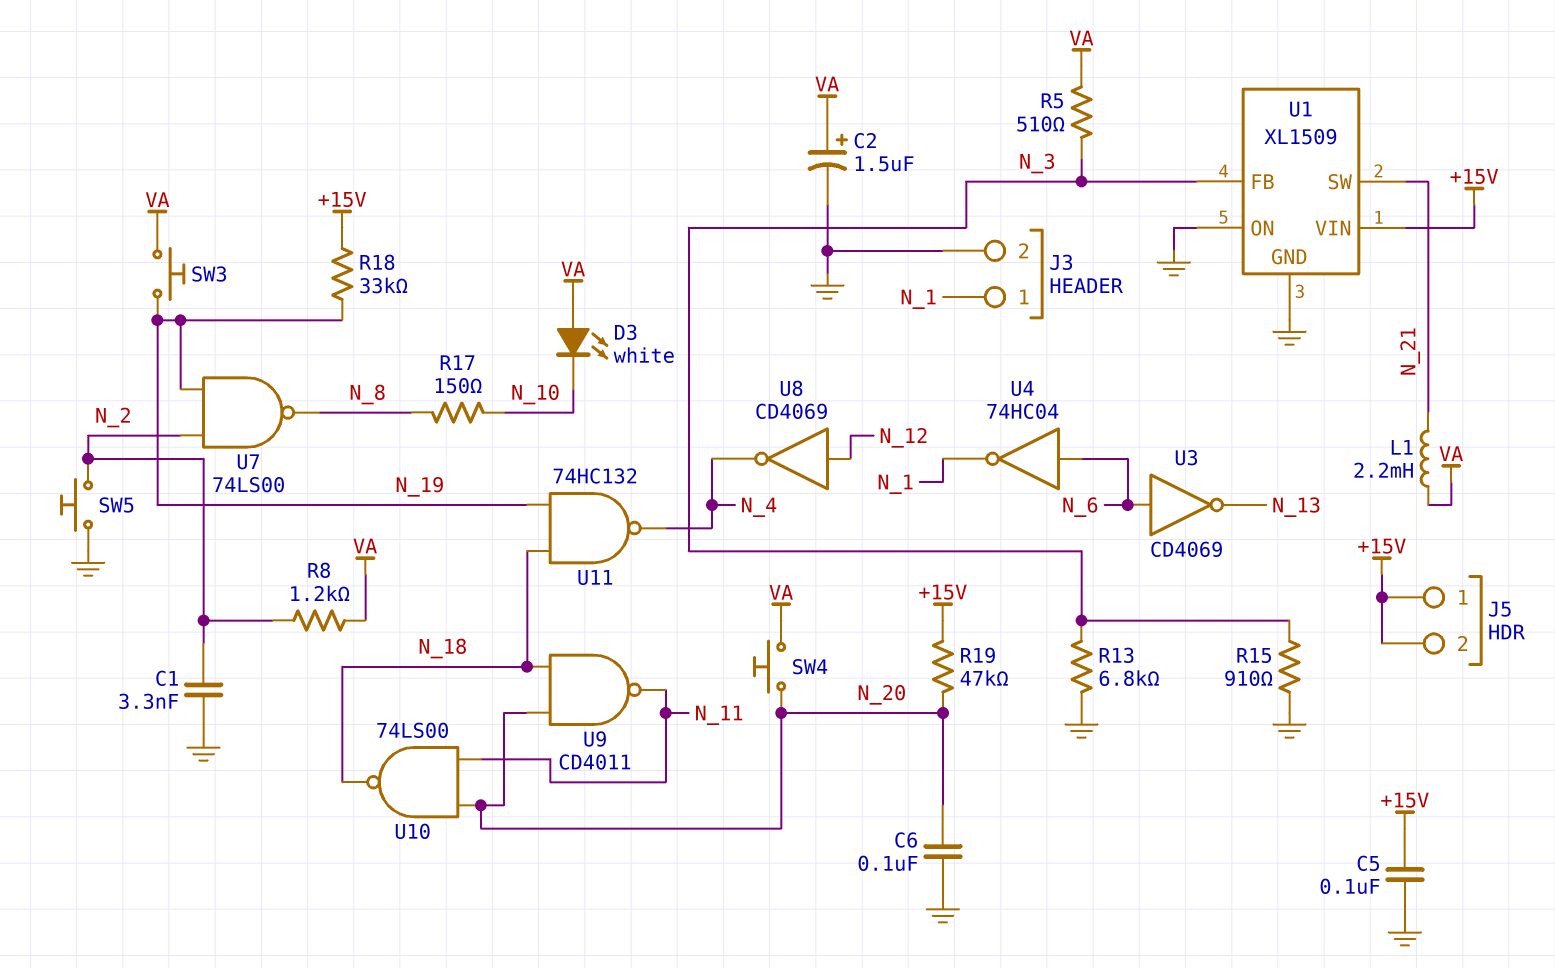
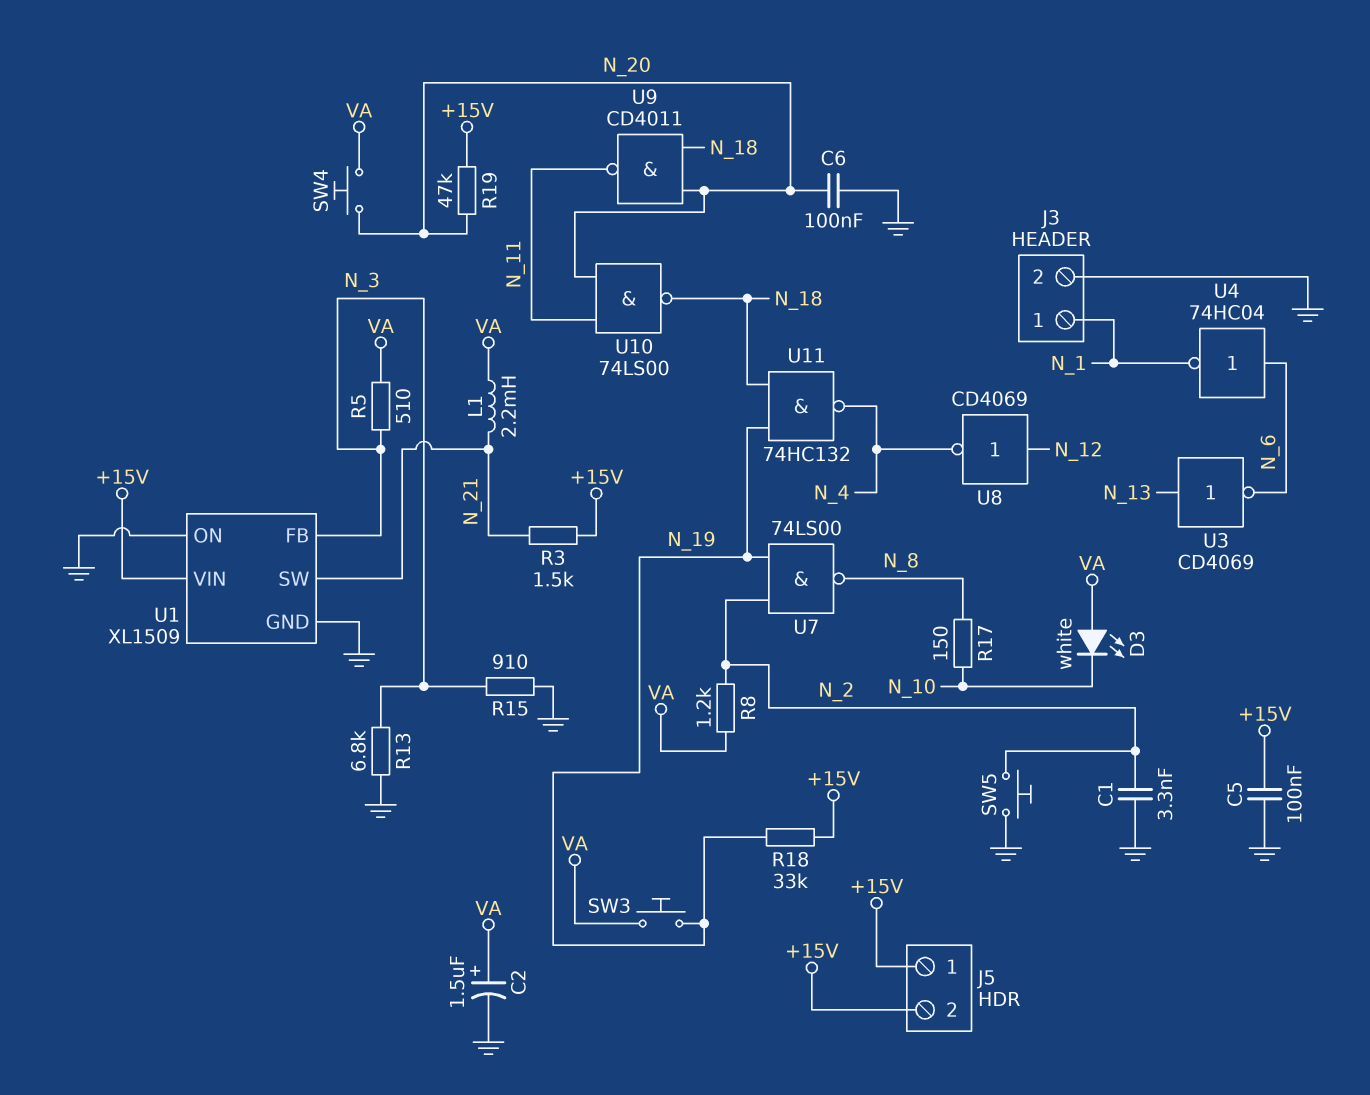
R3: none -> 1.5k (+15V, N_21)
U3: NOT CD4069 (in N_6, out N_13) -> NOT CD4069 (in N_13, out N_6)

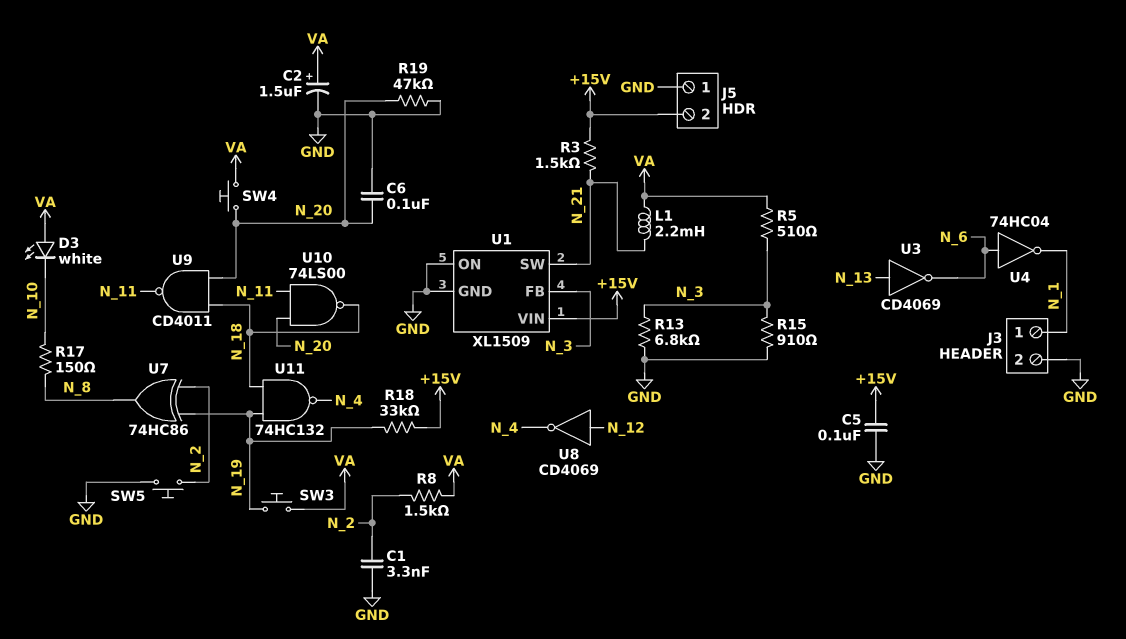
J5 pin 1: +15V -> GND
R8: 1.2k (N_2, VA) -> 1.5k (N_2, VA)
R19: 47k (+15V, N_20) -> 47k (GND, N_20)
U7: NAND 74LS00 (in N_2, in N_19, out N_8) -> XOR 74HC86 (in N_2, in N_19, out N_8)

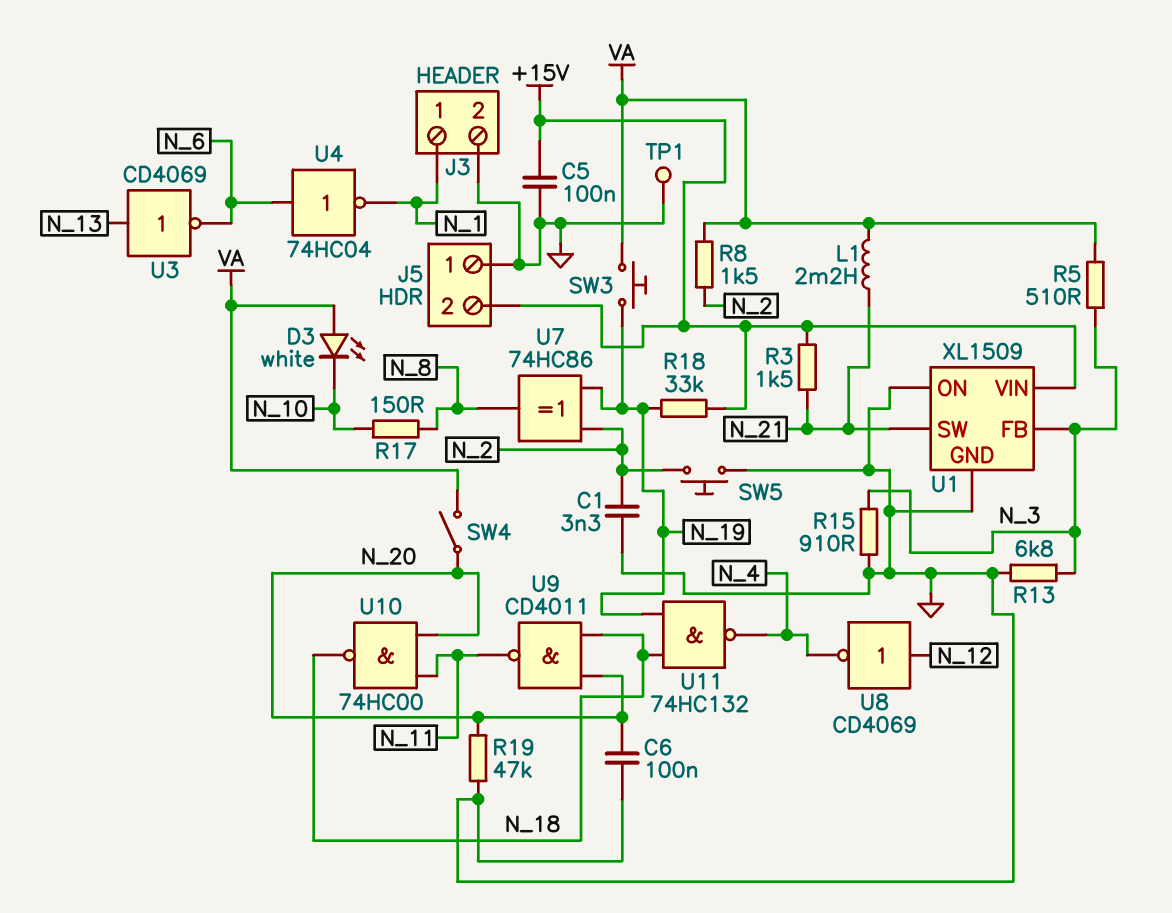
C2: 1.5uF (plus VA, minus GND) -> none
SW4: button (N_20, VA) -> switch (N_20, VA)
TP1: none -> test point (GND)
U10: NAND 74LS00 (in N_11, in N_20, out N_18) -> NAND 74HC00 (in N_11, in N_20, out N_18)

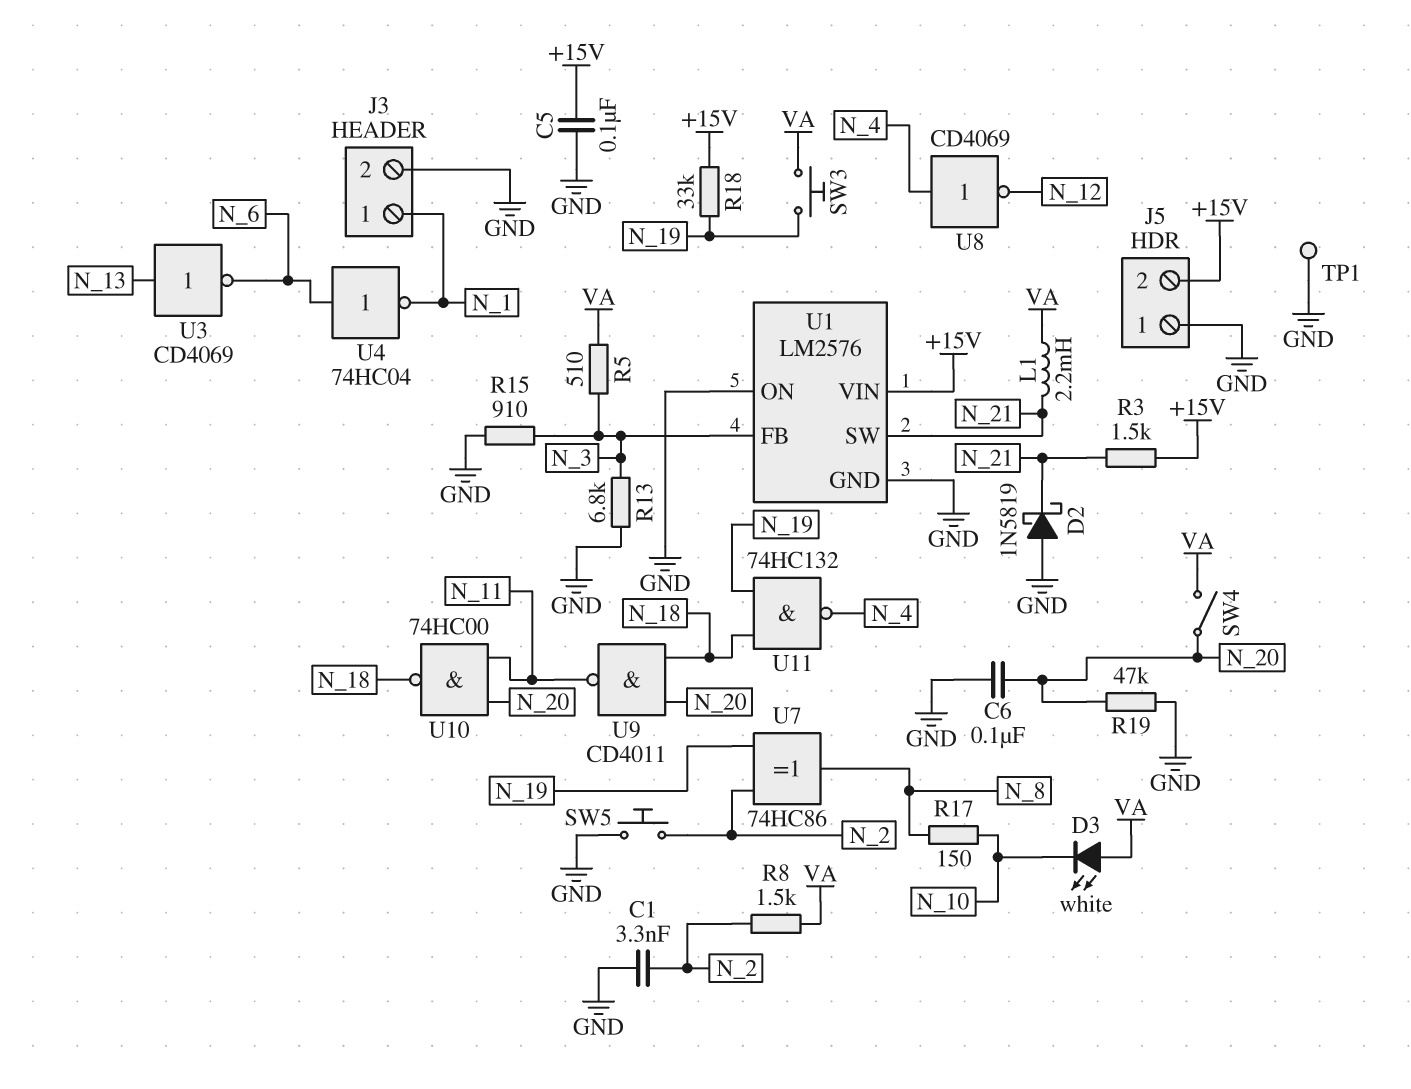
D2: none -> schottky 1N5819 (A GND, K N_21)
U1: XL1509 -> LM2576
U8: NOT CD4069 (in N_12, out N_4) -> NOT CD4069 (in N_4, out N_12)

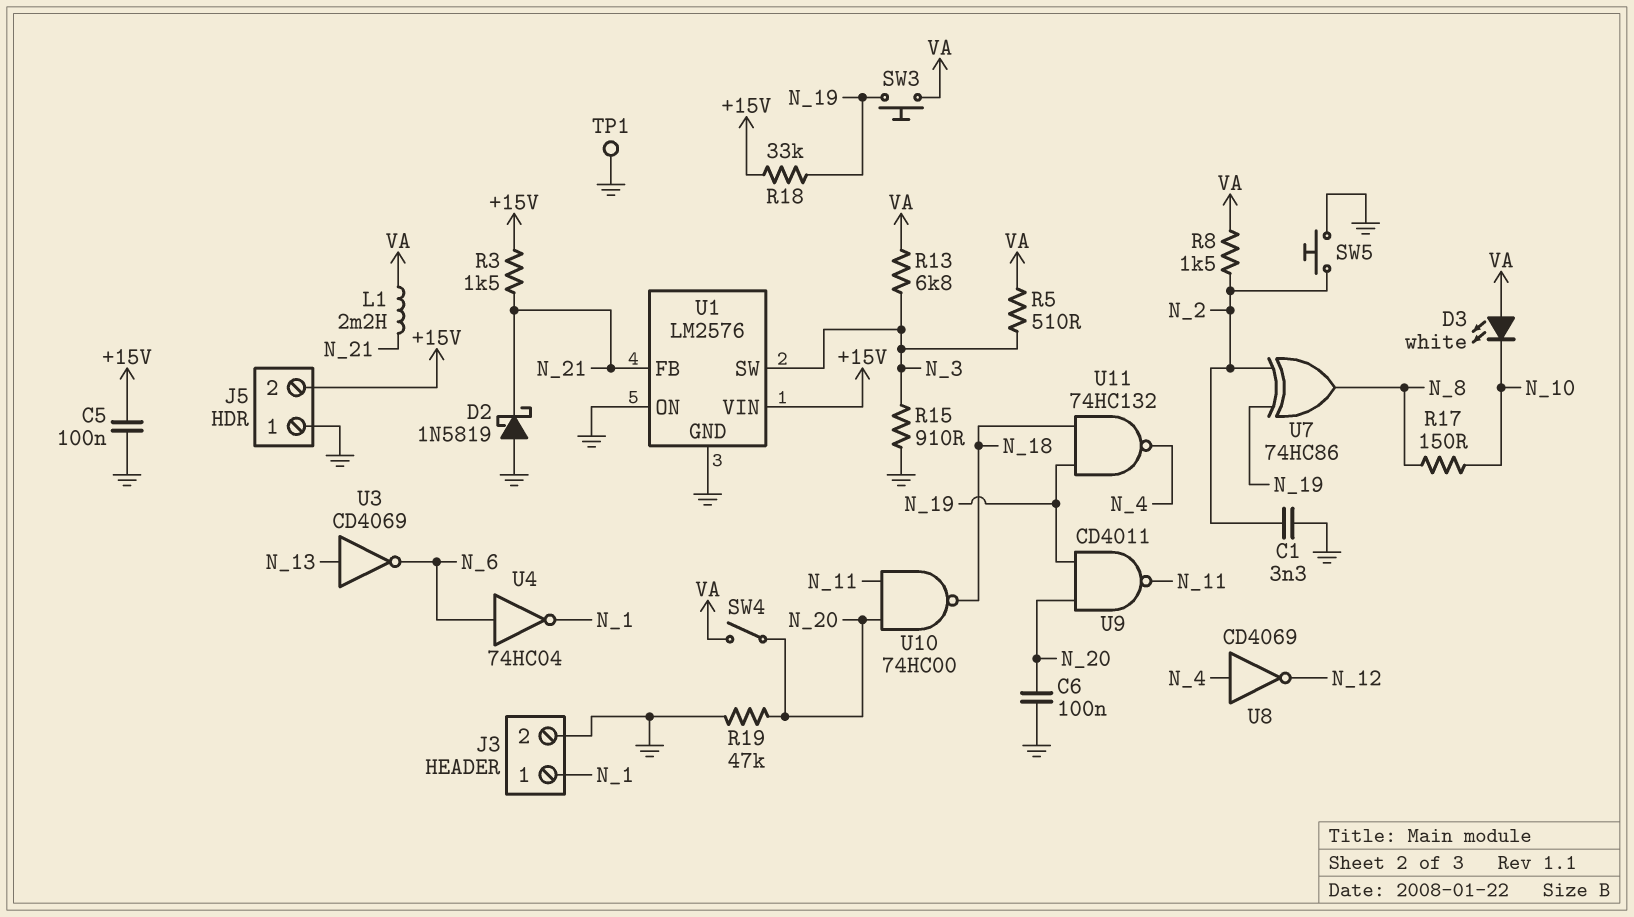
R13: 6.8k (GND, N_3) -> 6.8k (N_3, VA)
U1 pin FB: N_3 -> N_21
U1 pin SW: N_21 -> N_3
U9: NAND CD4011 (in N_18, in N_20, out N_11) -> NAND CD4011 (in N_19, in N_20, out N_11)

